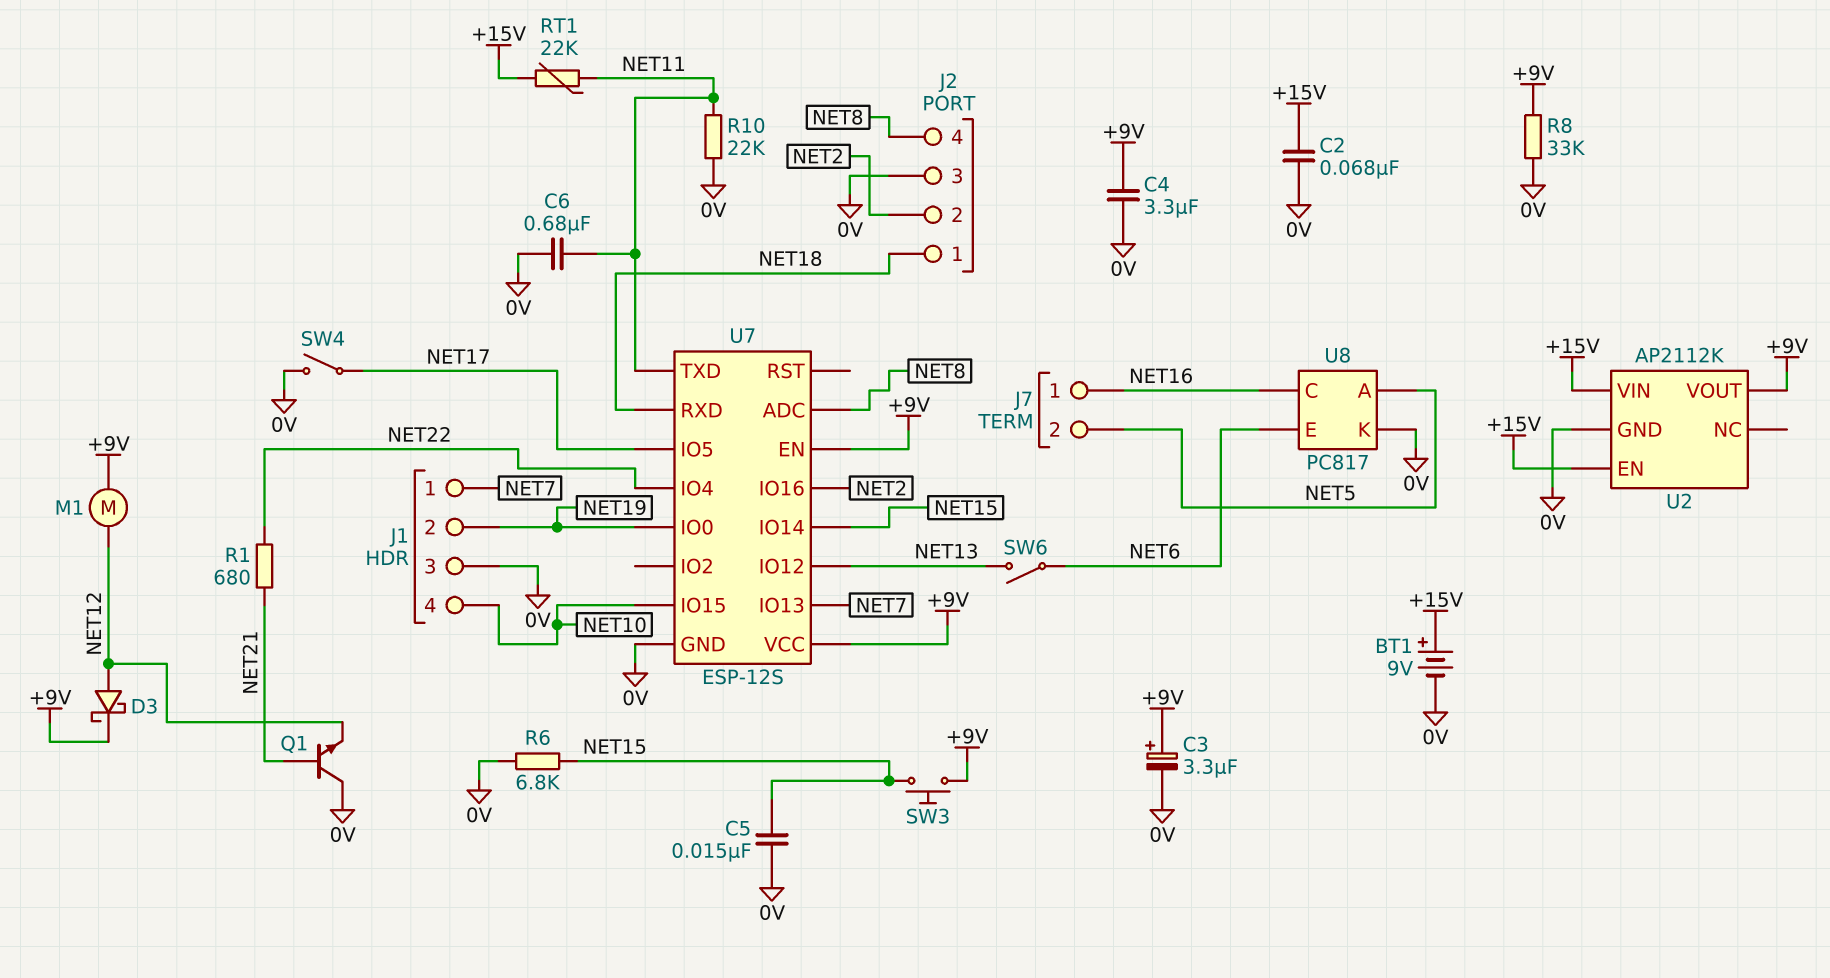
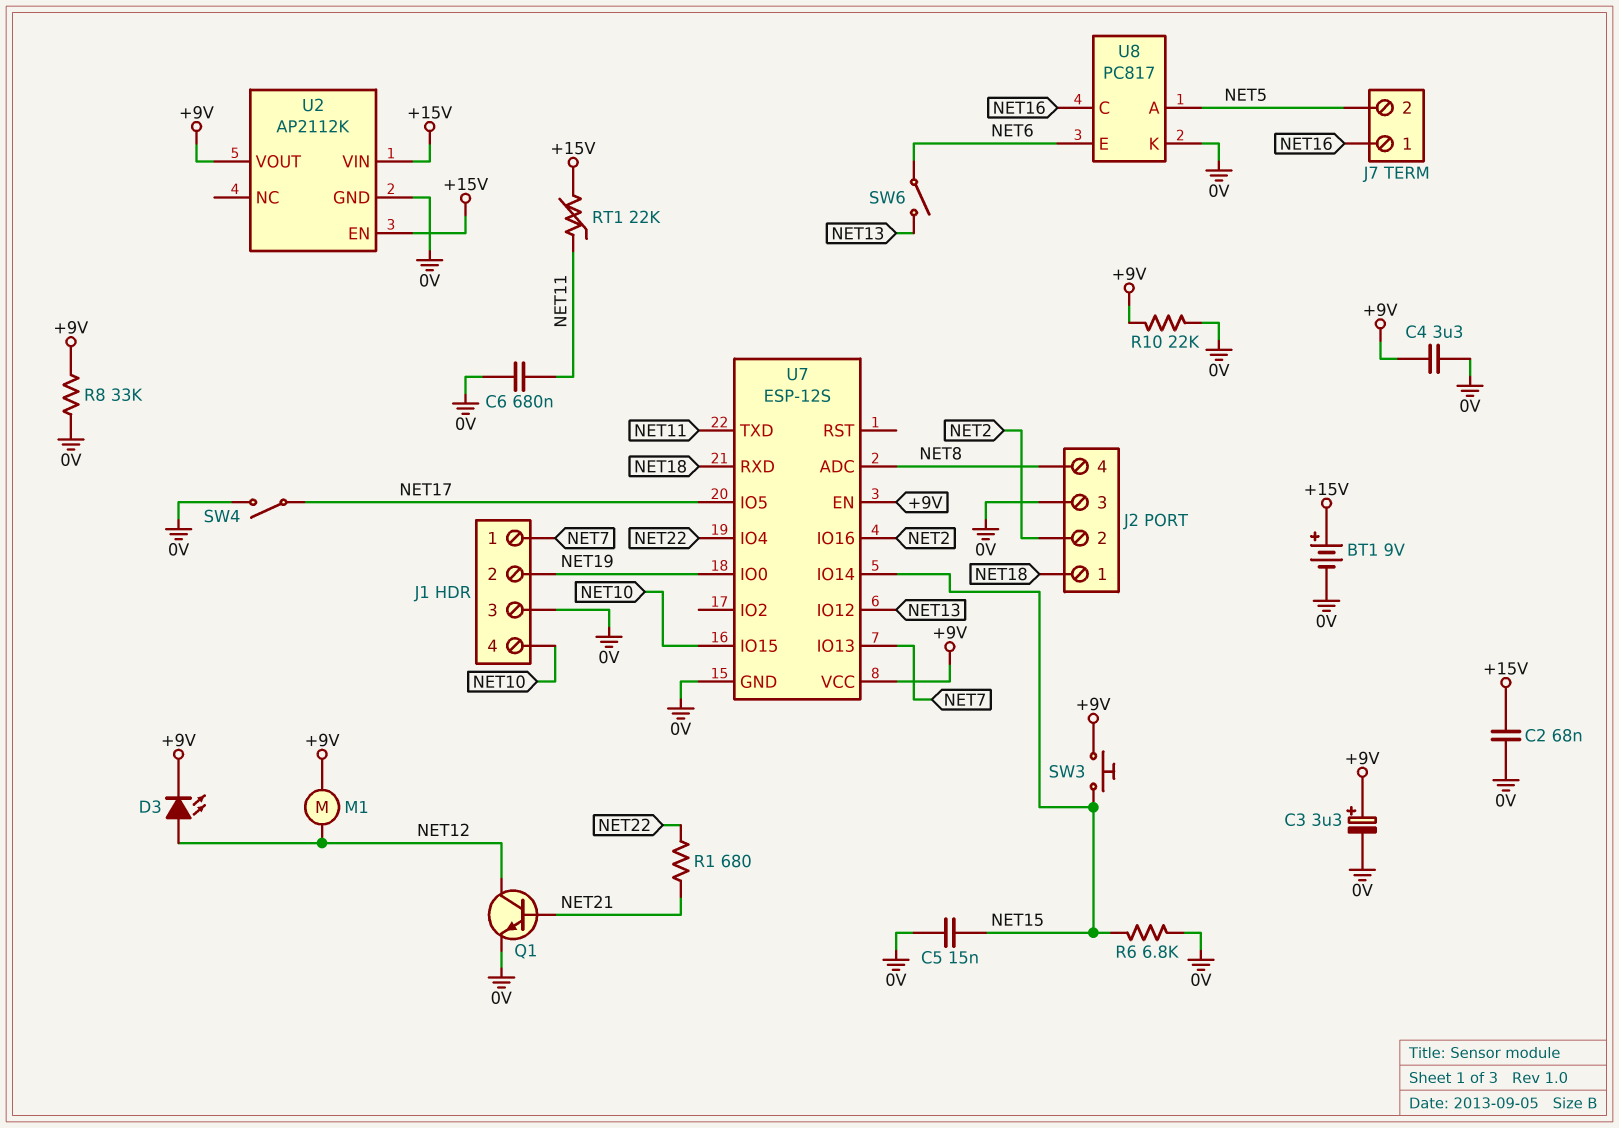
D3: schottky (A NET12, K +9V) -> LED (A NET12, K +9V)
Q1: NPN (B NET21, C 0V, E NET12) -> NPN (B NET21, C NET12, E 0V)
R10: 22k (0V, NET11) -> 22k (+9V, 0V)

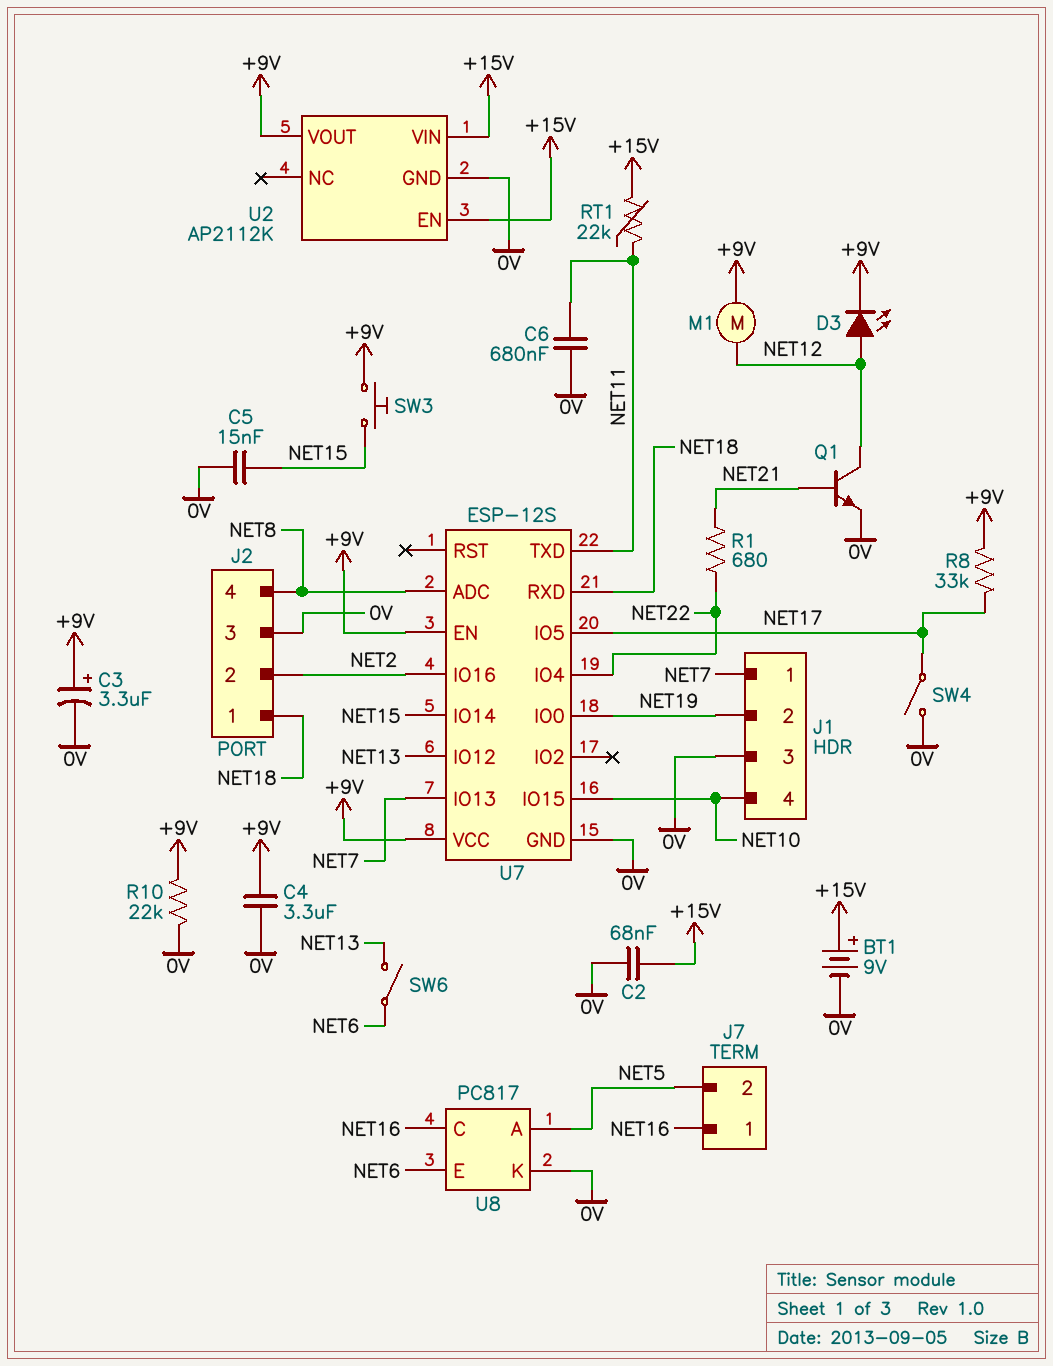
R6: 6.8k (0V, NET15) -> none
R8: 33k (+9V, 0V) -> 33k (+9V, NET17)

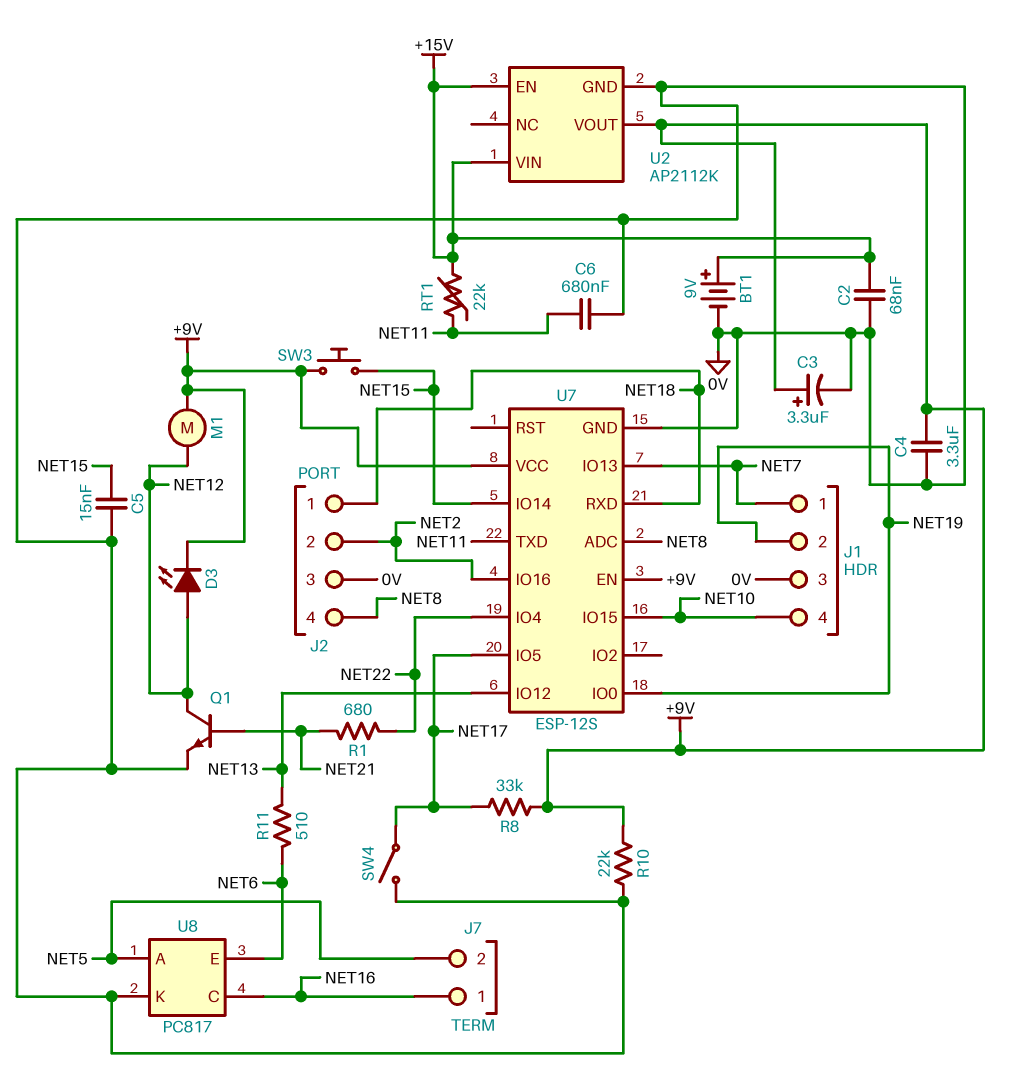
R11: none -> 510 (NET6, NET13)
SW6: switch (NET6, NET13) -> none

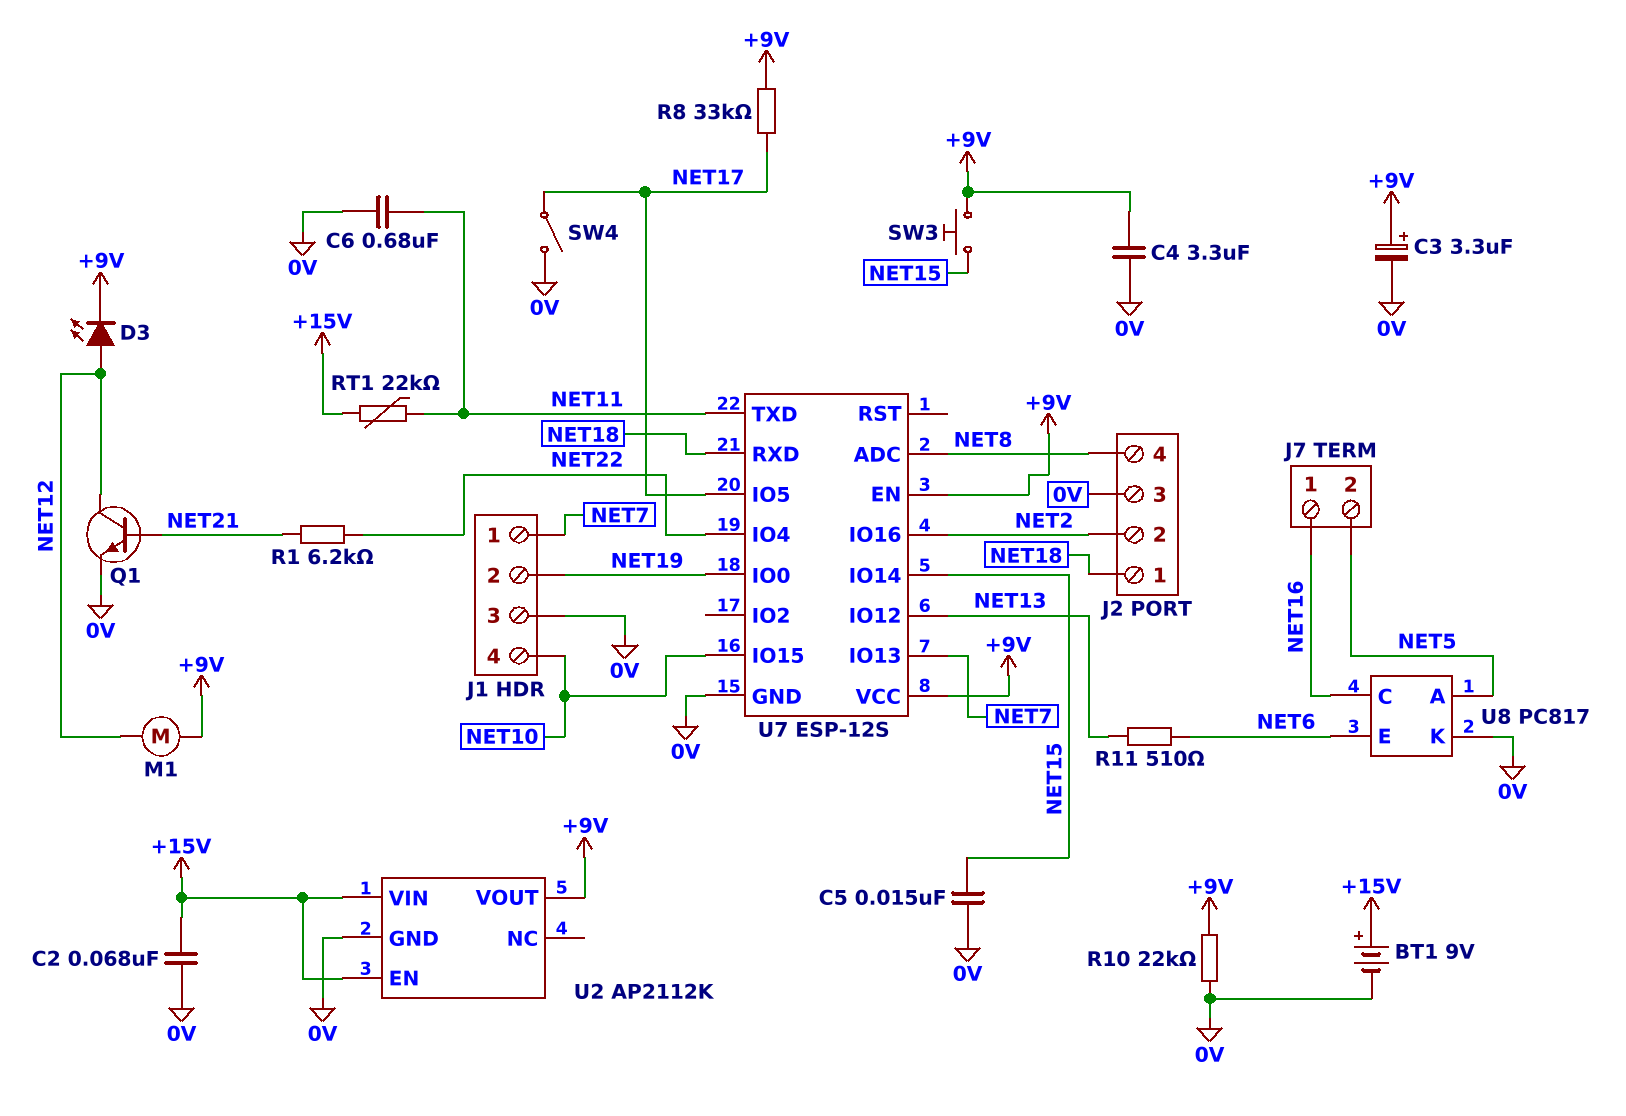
R1: 680 (NET21, NET22) -> 6.2k (NET21, NET22)

